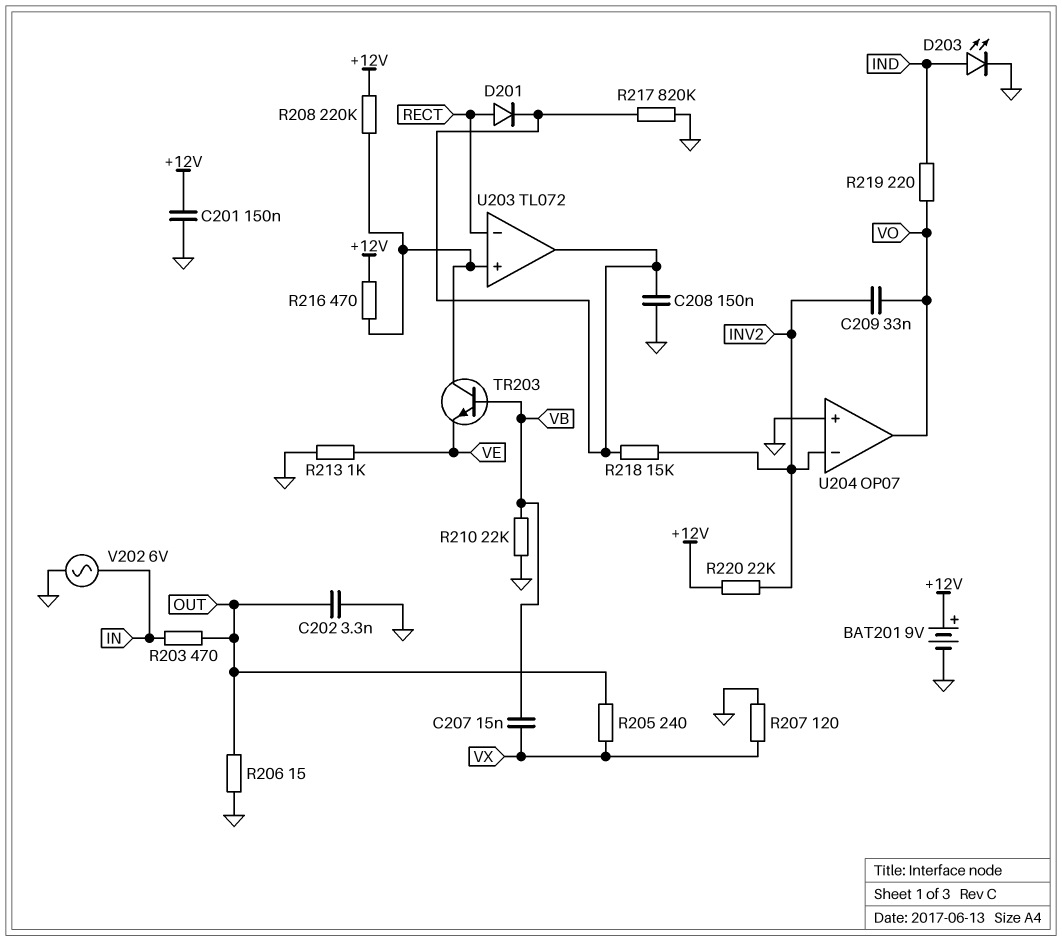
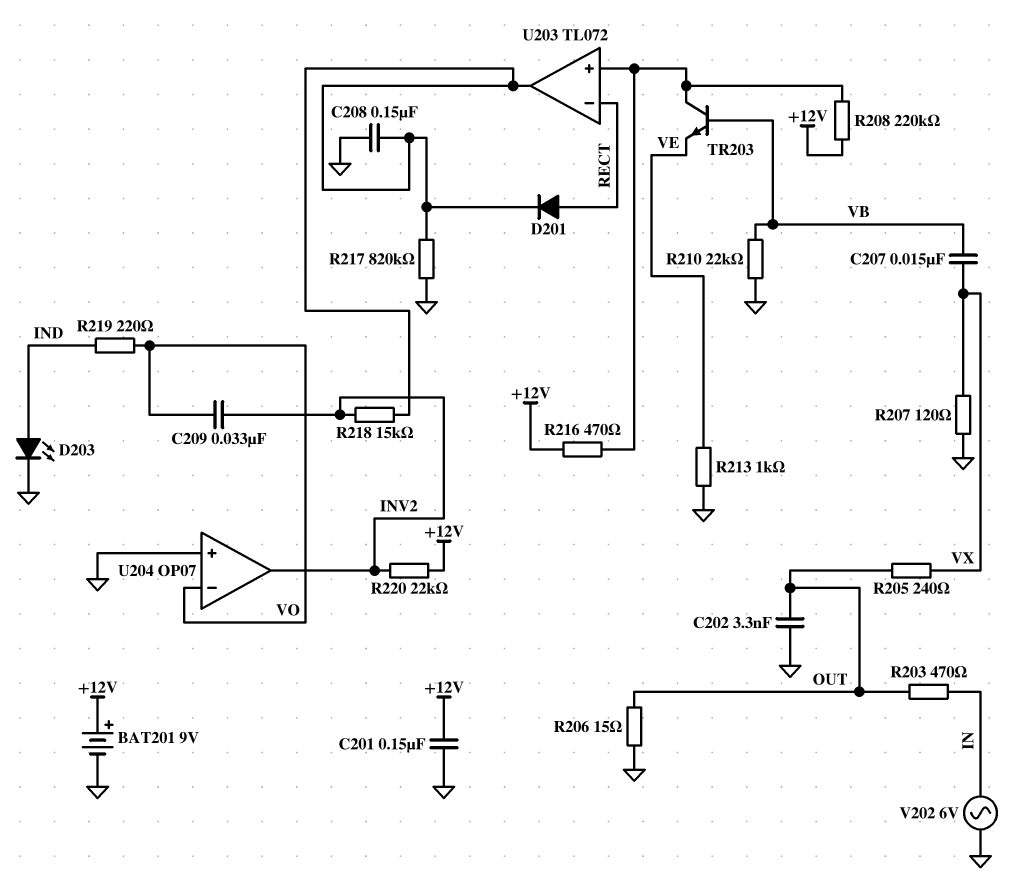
U204 pin in-: INV2 -> VO
U204 pin out: VO -> INV2

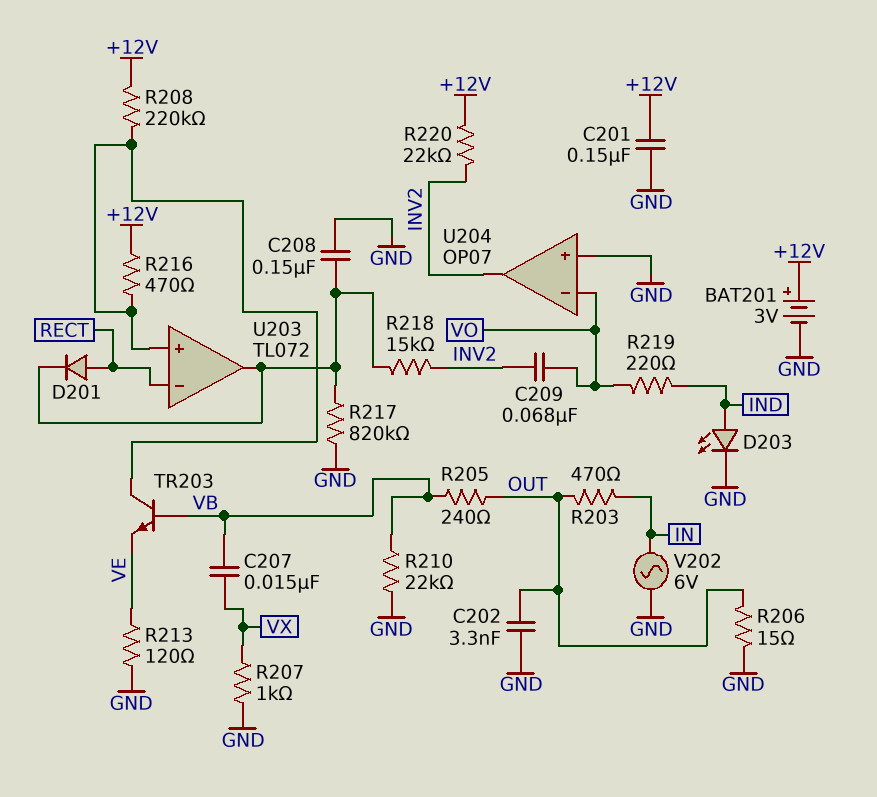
BAT201: 9V (plus +12V, minus GND) -> 3V (plus +12V, minus GND)
C209: 33nF (INV2, VO) -> 68nF (INV2, VO)
R205: 240 (OUT, VX) -> 240 (OUT, VB)
R207: 120 (GND, VX) -> 1k (GND, VX)
R213: 1k (GND, VE) -> 120 (GND, VE)

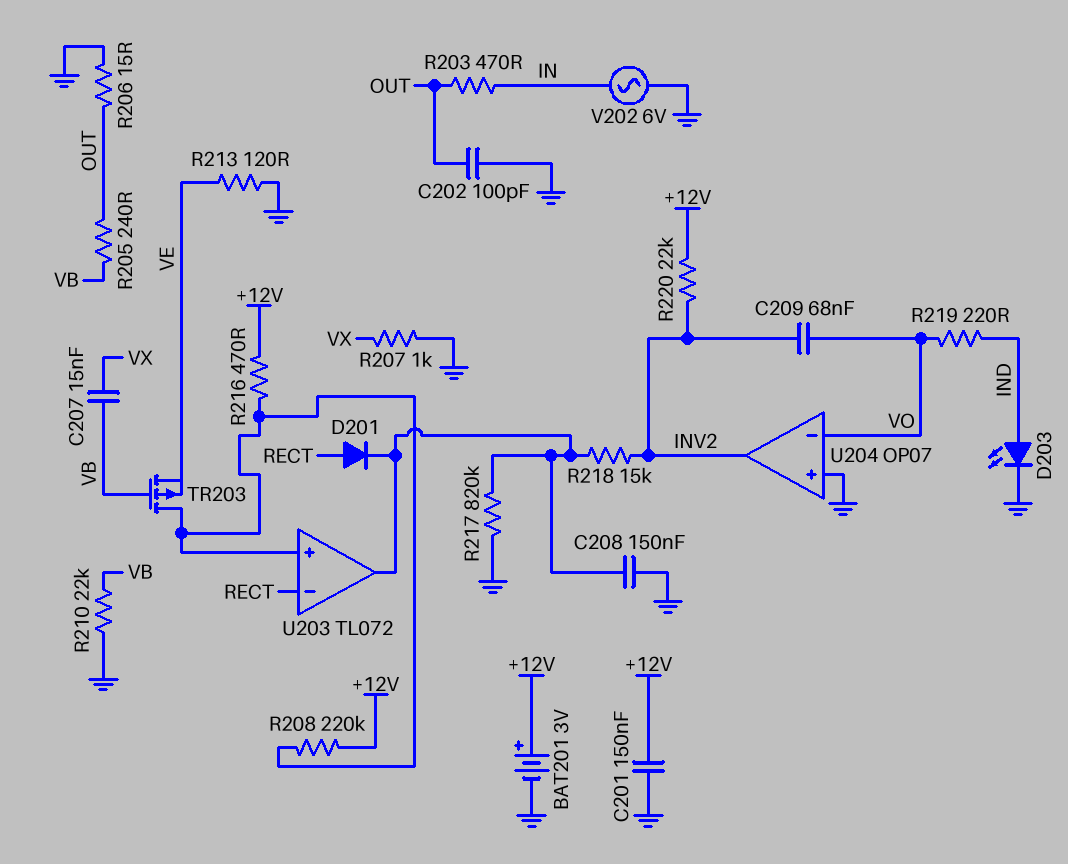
C202: 3.3nF (GND, OUT) -> 100pF (GND, OUT)
TR203: NPN (B VB, C U203/in+, E VE) -> PMOS (G VB, D U203/in+, S VE)

